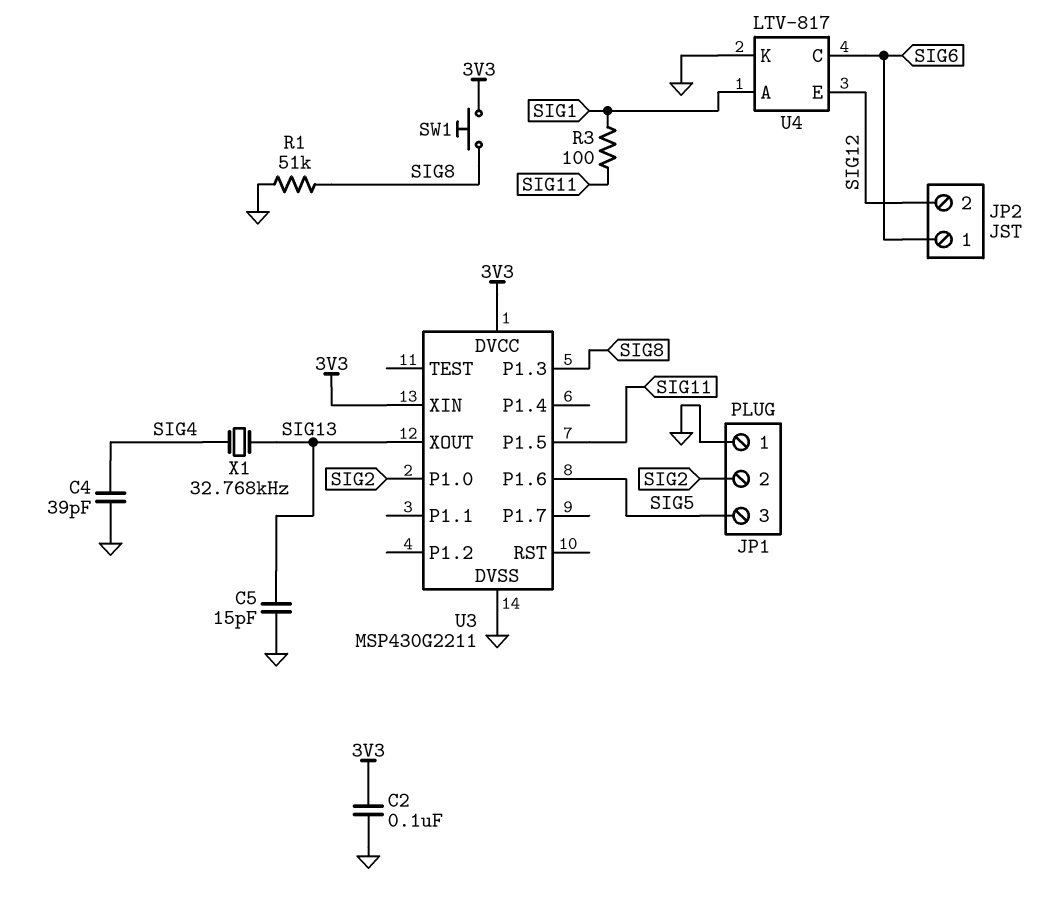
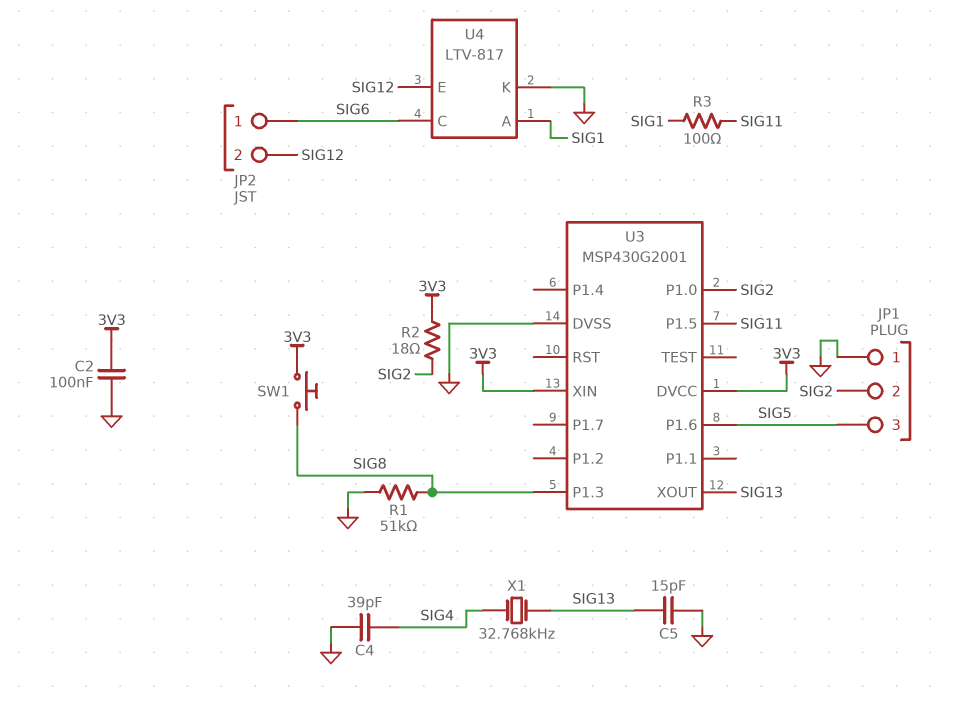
R2: none -> 18 (3V3, SIG2)
U3: MSP430G2211 -> MSP430G2001

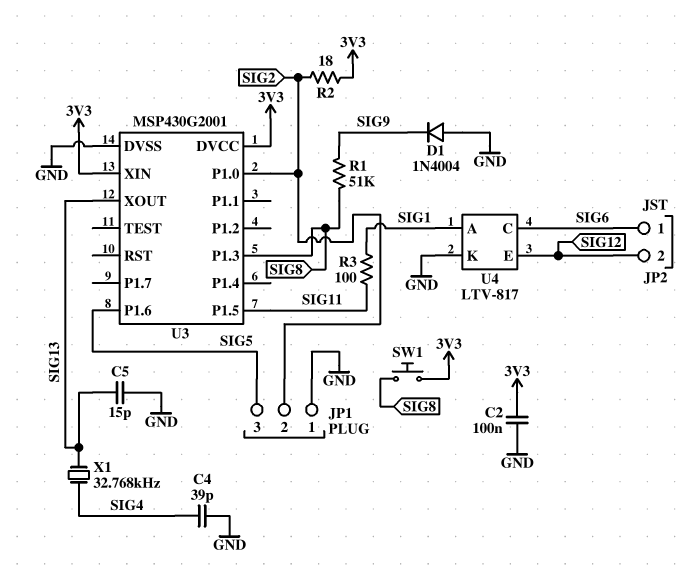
D1: none -> diode 1N4004 (A GND, K SIG9)
R1: 51k (GND, SIG8) -> 51k (SIG8, SIG9)

